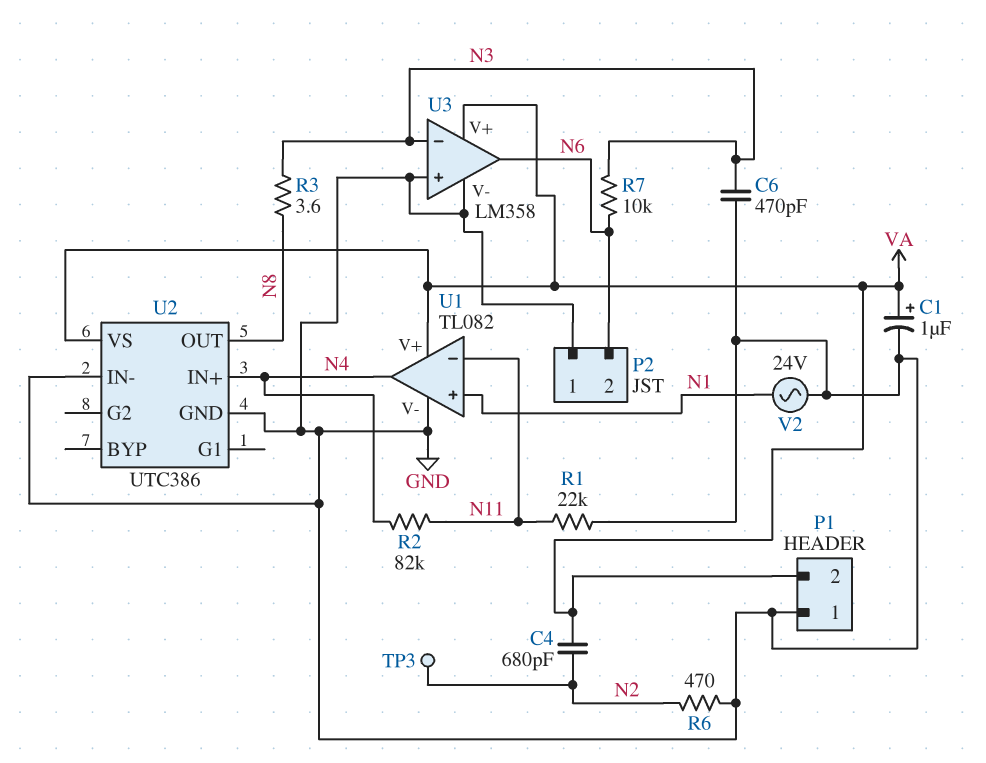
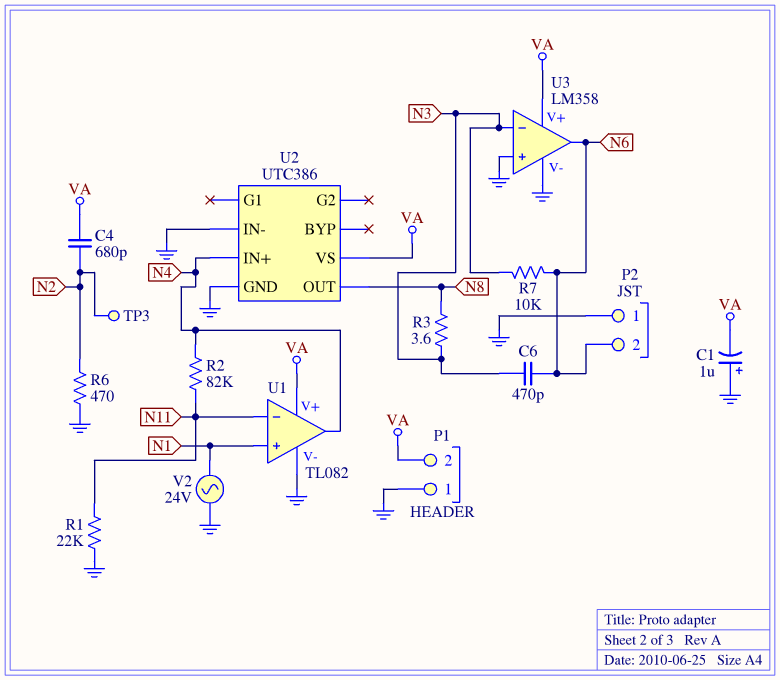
C1: 1uF (plus VA, minus GND) -> 1uF (plus GND, minus VA)
C6: 470pF (GND, N3) -> 470pF (N3, N6)

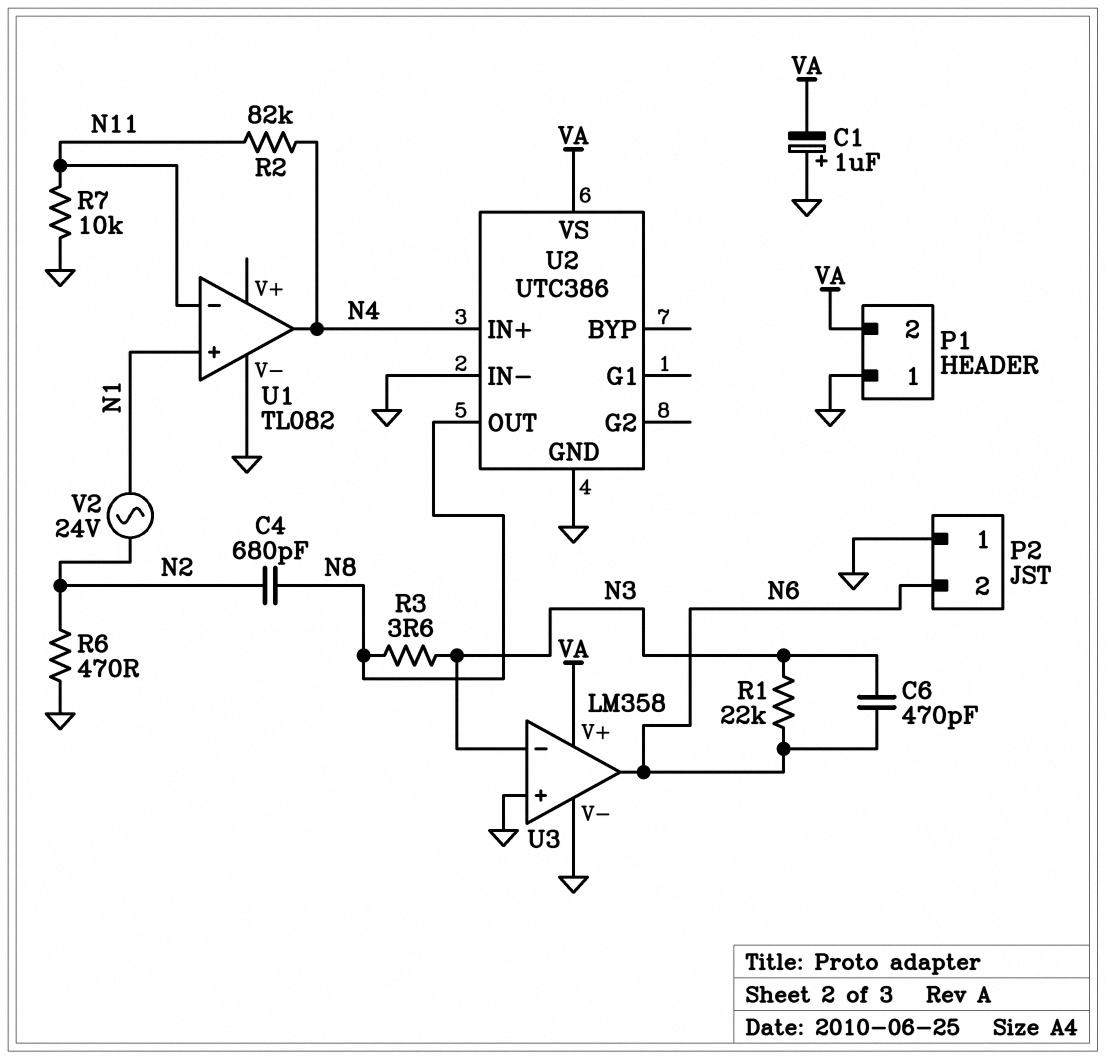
C4: 680pF (N2, VA) -> 680pF (N2, N8)
R1: 22k (GND, N11) -> 22k (N3, N6)
R7: 10k (N3, N6) -> 10k (GND, N11)
TP3: test point (N2) -> none
U1 pin V+: VA -> none
V2: AC 24V (GND, N1) -> AC 24V (N1, N2)

